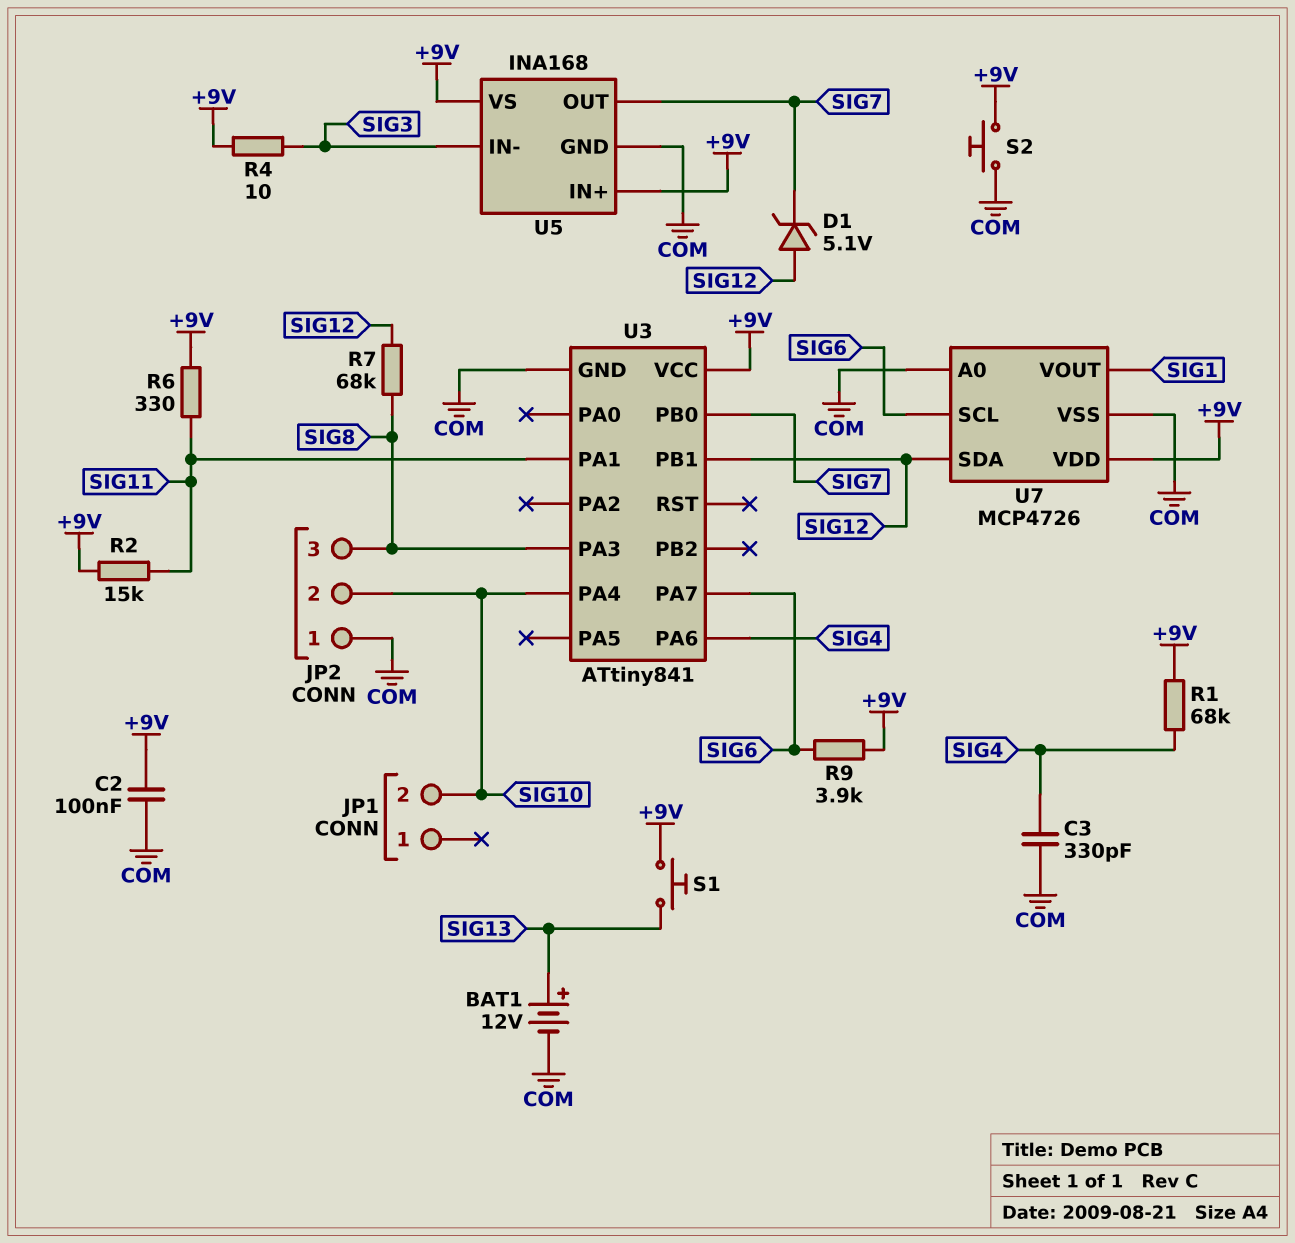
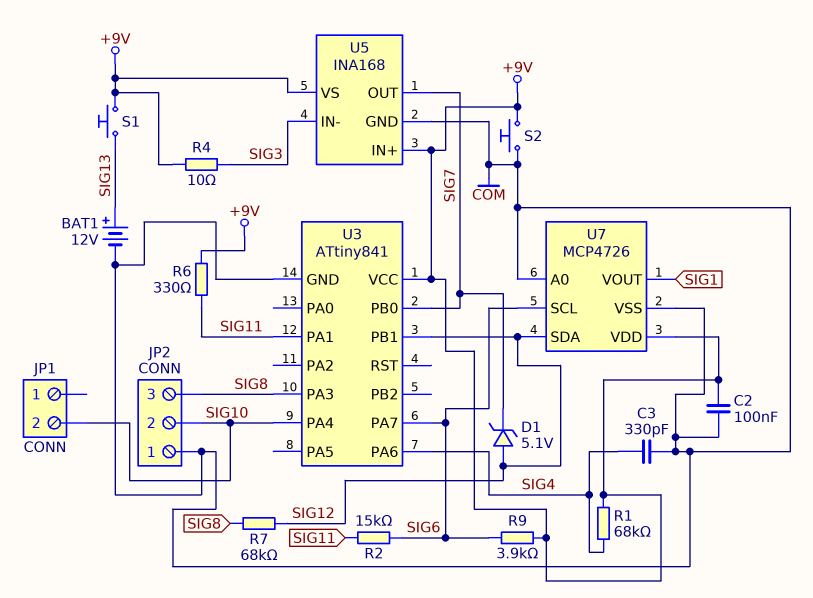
R2: 15k (+9V, SIG11) -> 15k (SIG6, SIG11)

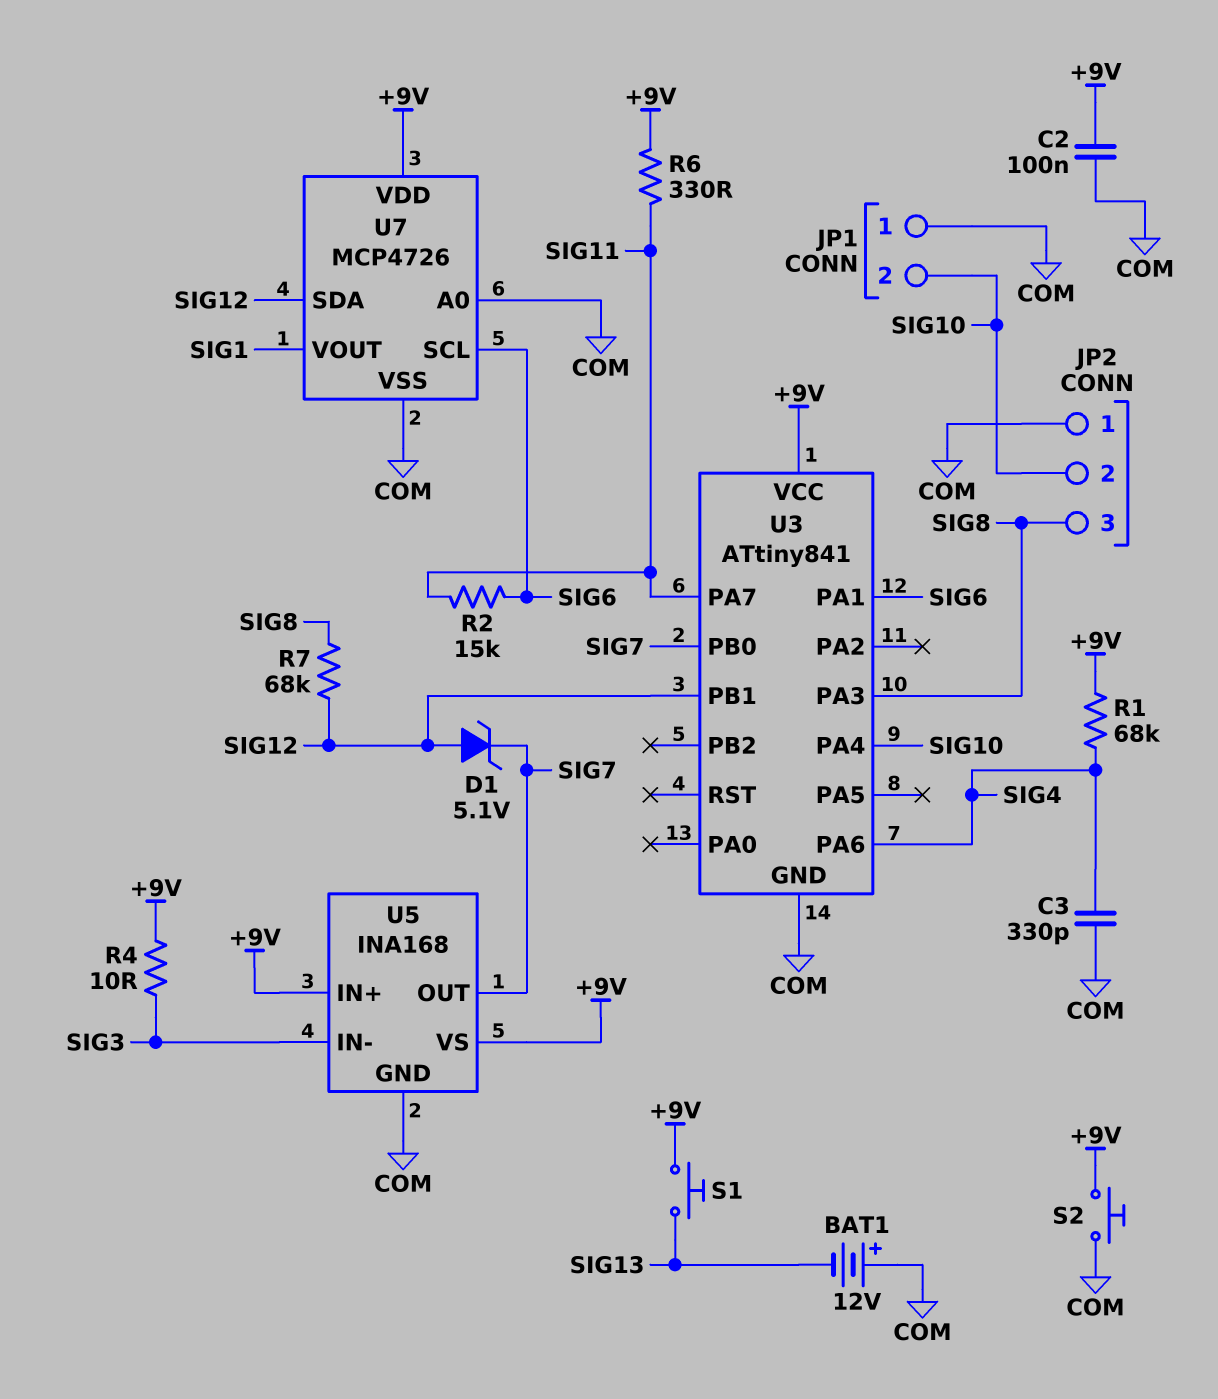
BAT1: 12V (plus SIG13, minus COM) -> 12V (plus COM, minus SIG13)
JP1 pin 1: none -> COM
R9: 3.9k (+9V, SIG6) -> none
U3 pin PA1: SIG11 -> SIG6
U3 pin PA7: SIG6 -> SIG11

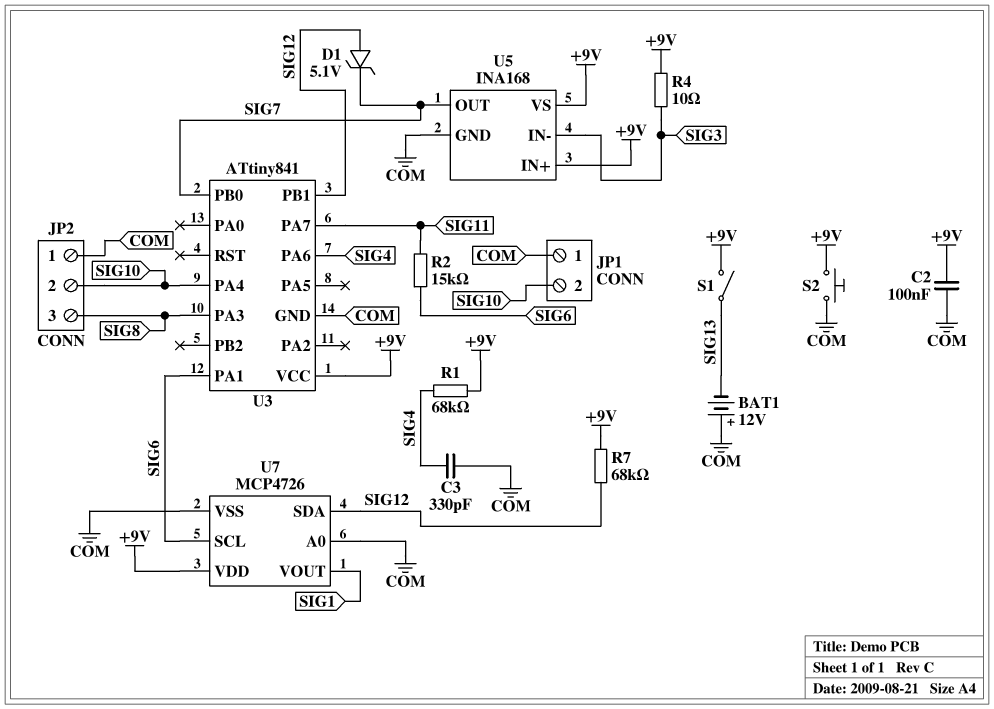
R6: 330 (+9V, SIG11) -> none
R7: 68k (SIG8, SIG12) -> 68k (+9V, SIG12)
S1: button (+9V, SIG13) -> switch (+9V, SIG13)

